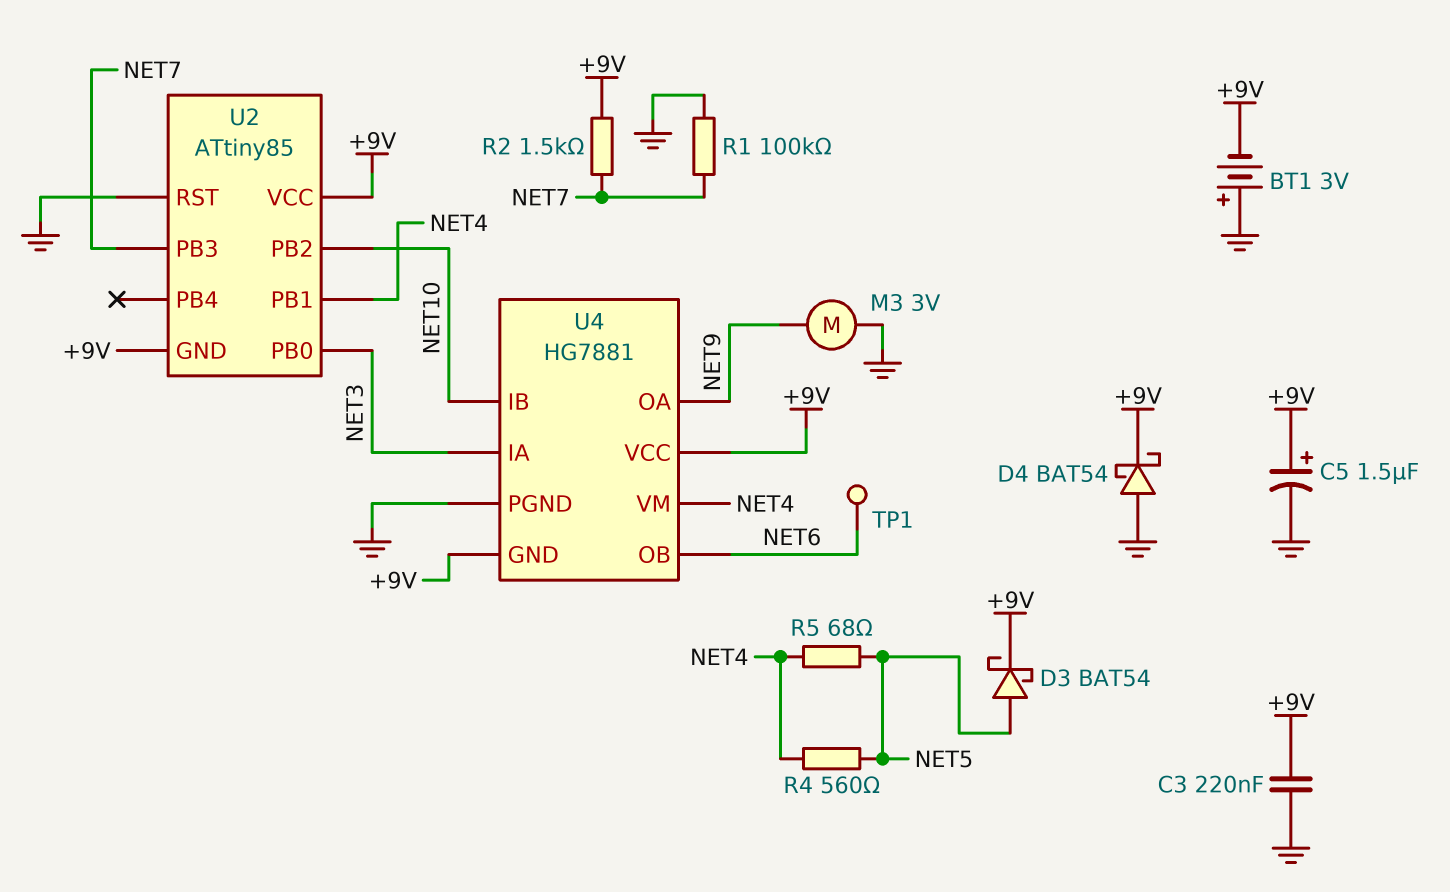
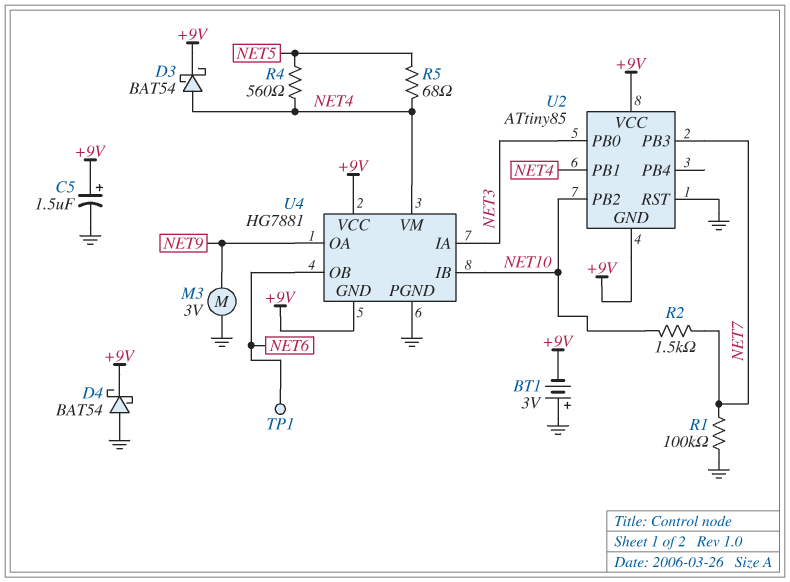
C3: 220nF (+9V, GND) -> none
D3: schottky BAT54 (A NET5, K +9V) -> schottky BAT54 (A NET4, K +9V)
R2: 1.5k (+9V, NET7) -> 1.5k (NET7, NET10)

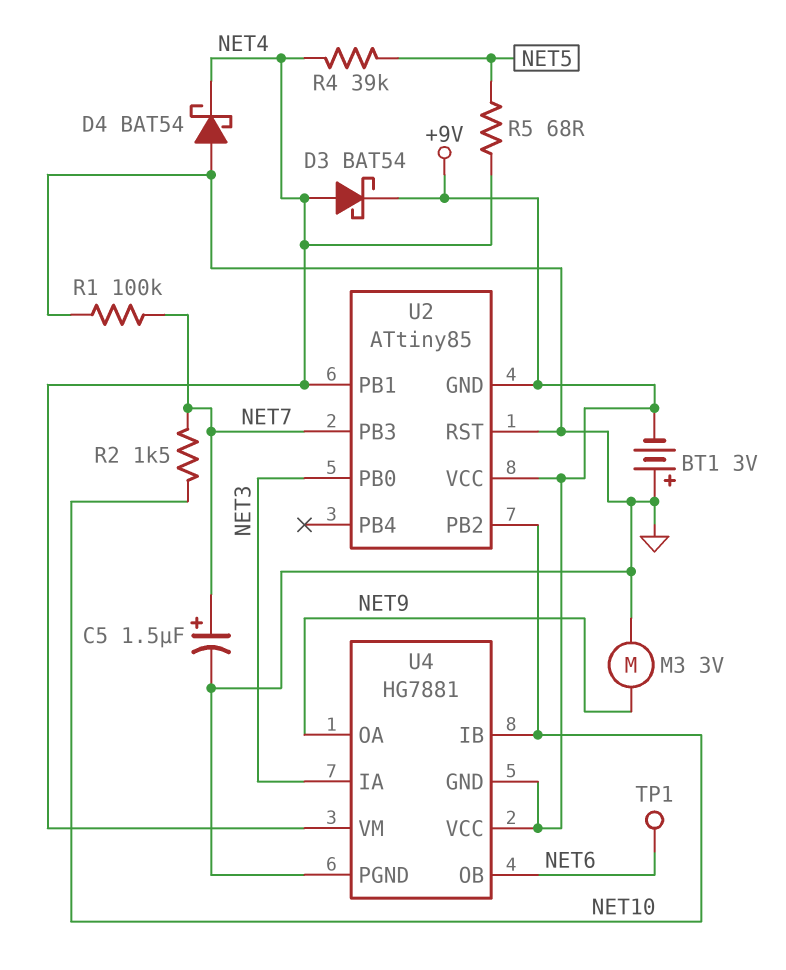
C5: 1.5uF (plus +9V, minus GND) -> 1.5uF (plus NET7, minus GND)
D4: schottky BAT54 (A GND, K +9V) -> schottky BAT54 (A GND, K NET4)
R4: 560 (NET4, NET5) -> 39k (NET4, NET5)

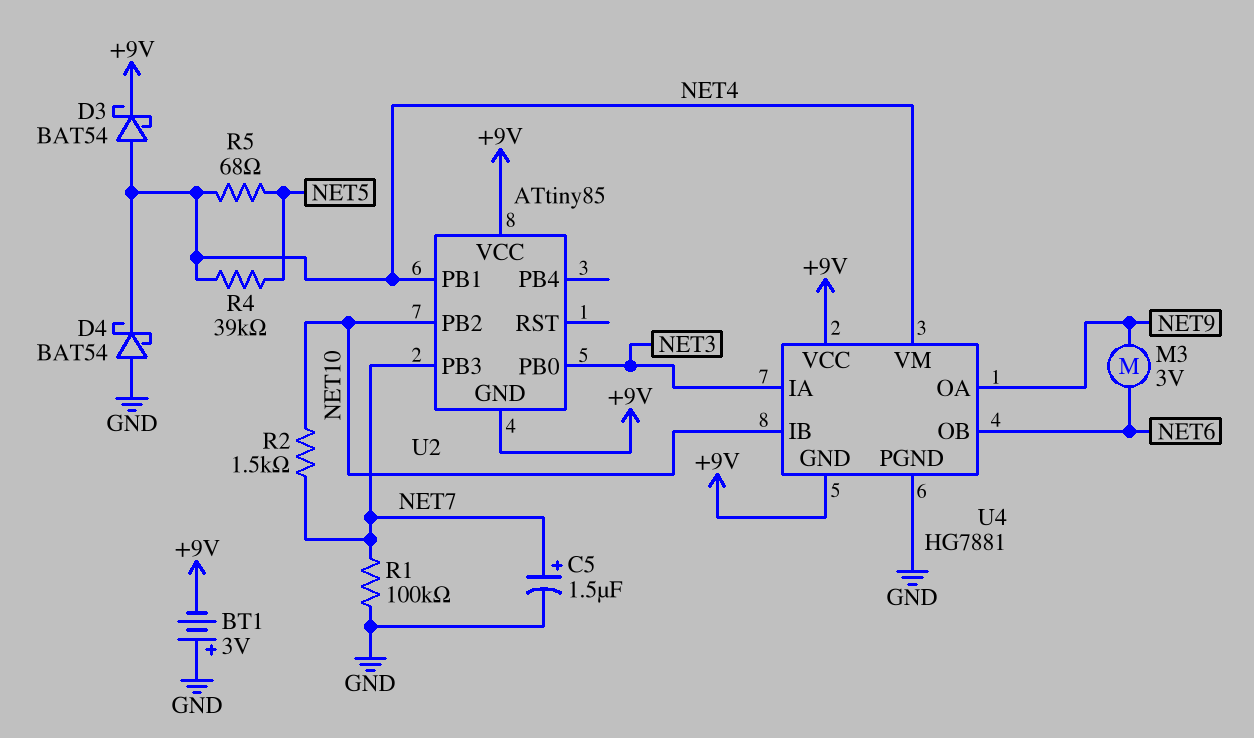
M3: motor 3V (GND, NET9) -> motor 3V (NET6, NET9)
TP1: test point (NET6) -> none
U2 pin RST: GND -> none

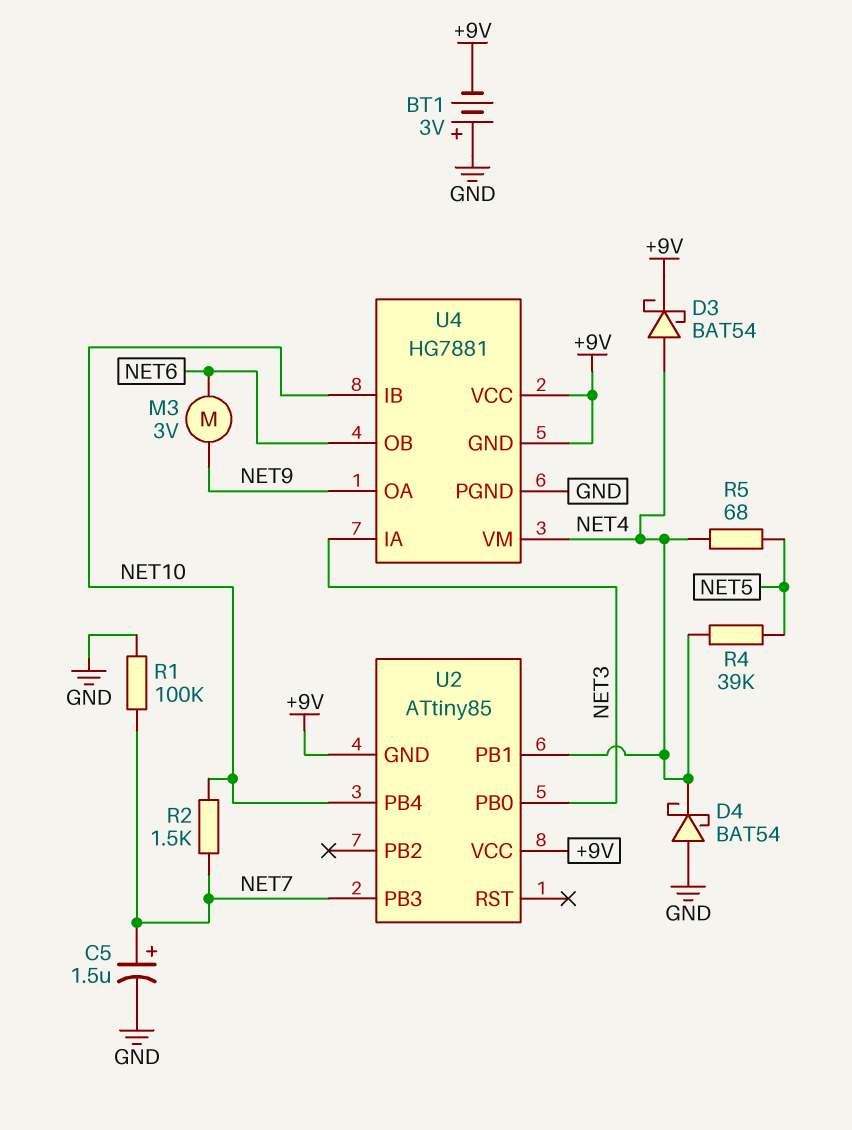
U2 pin PB2: NET10 -> none
U2 pin PB4: none -> NET10

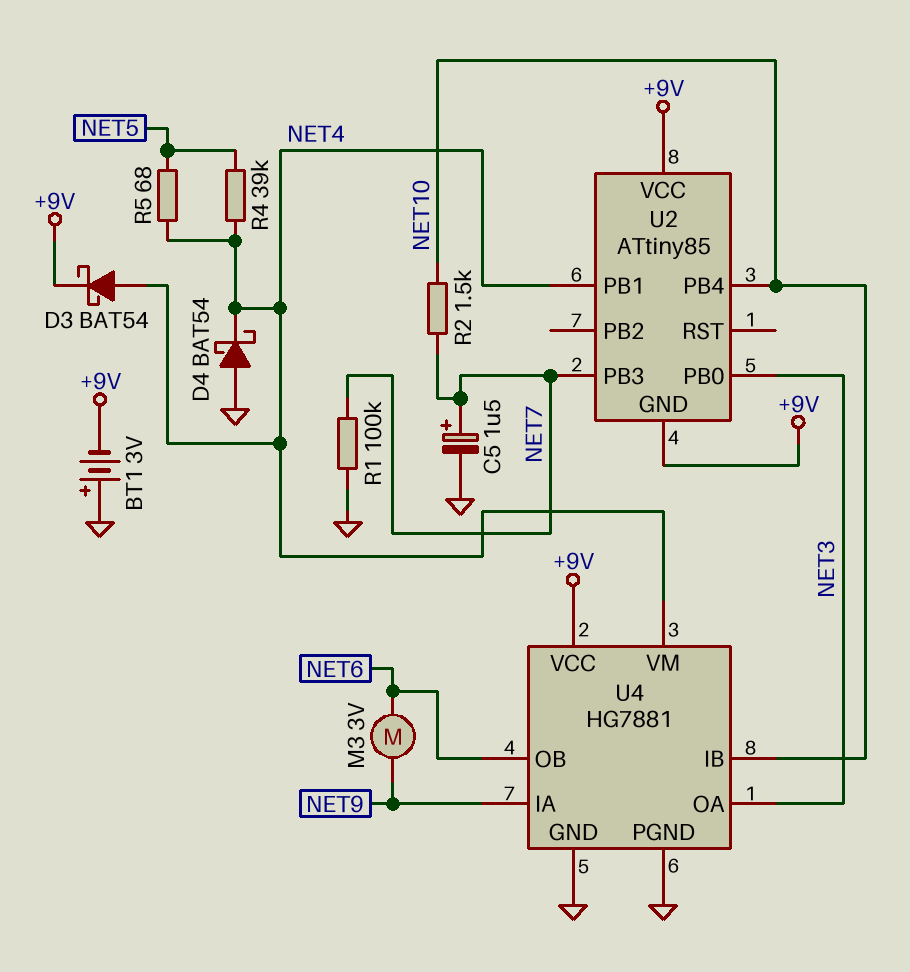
U4 pin GND: +9V -> GND
U4 pin IA: NET3 -> NET9
U4 pin OA: NET9 -> NET3

